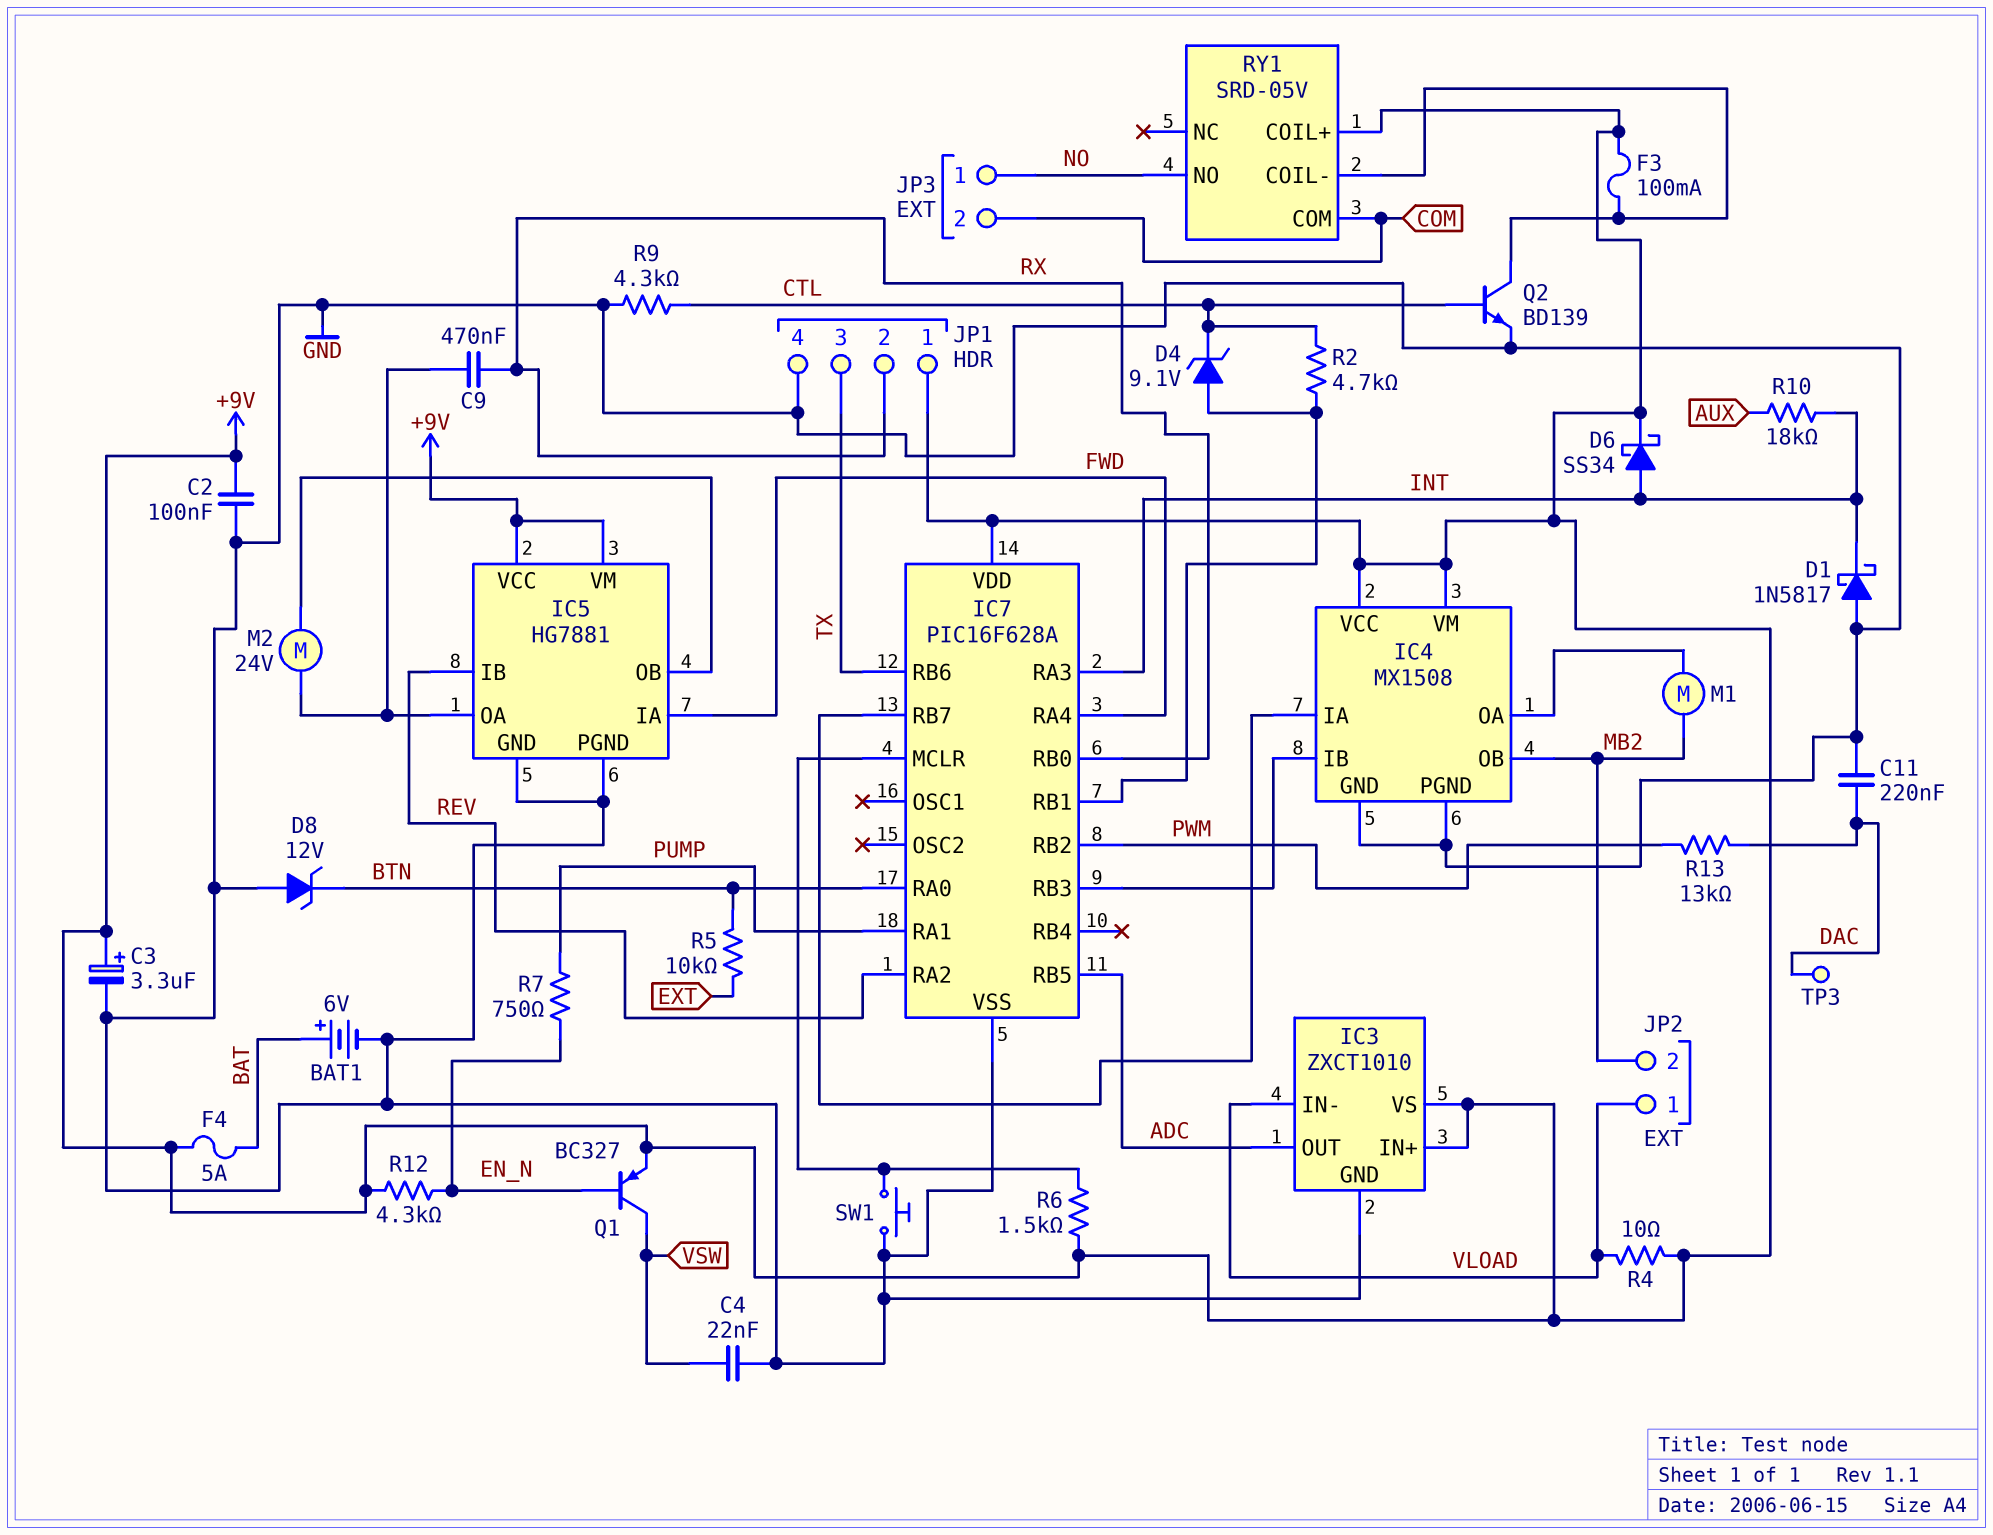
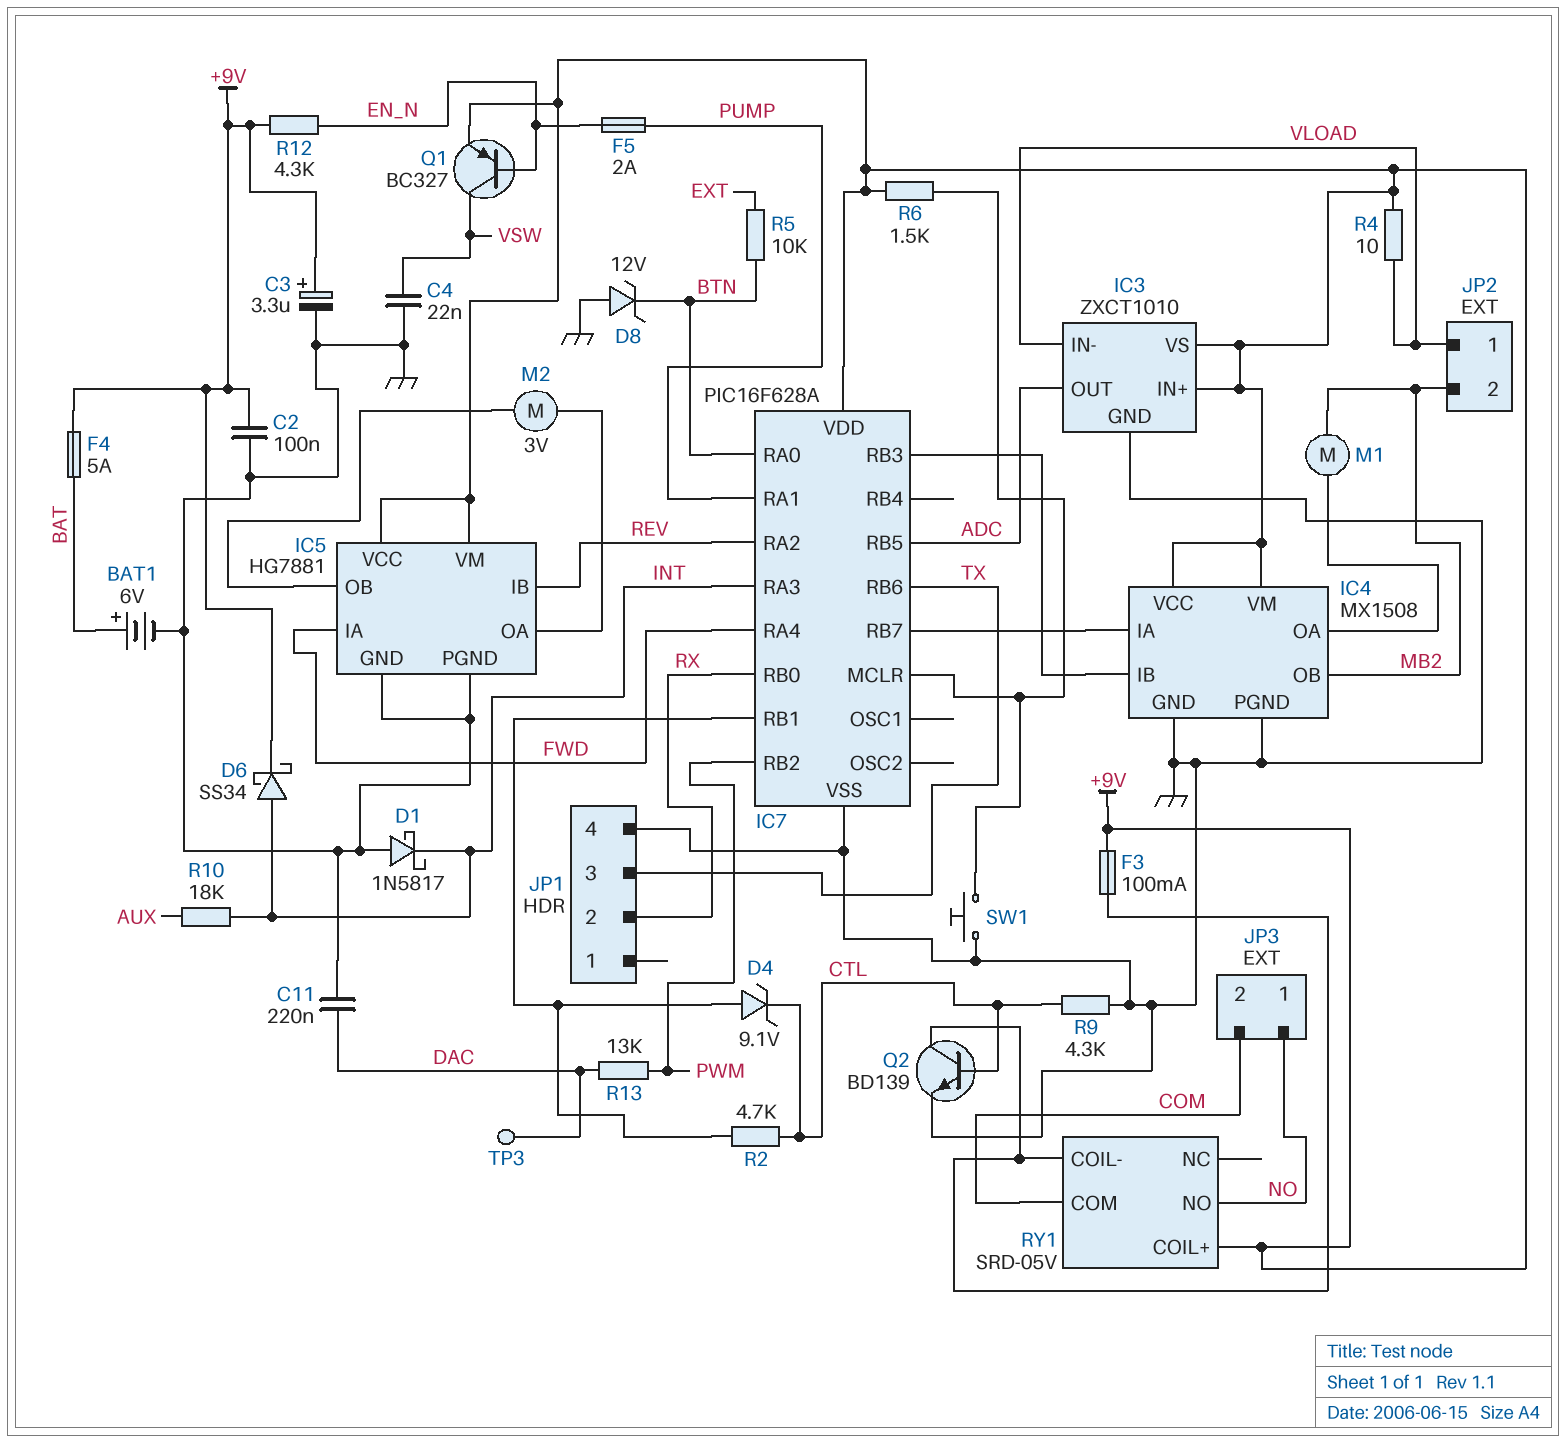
C9: 470nF (IC5/OA, RX) -> none
F5: none -> 2A (EN_N, PUMP)
JP1 pin 1: +9V -> none
M2: motor 24V (IC5/OA, IC5/OB) -> motor 3V (IC5/OA, IC5/OB)
R7: 750 (EN_N, PUMP) -> none

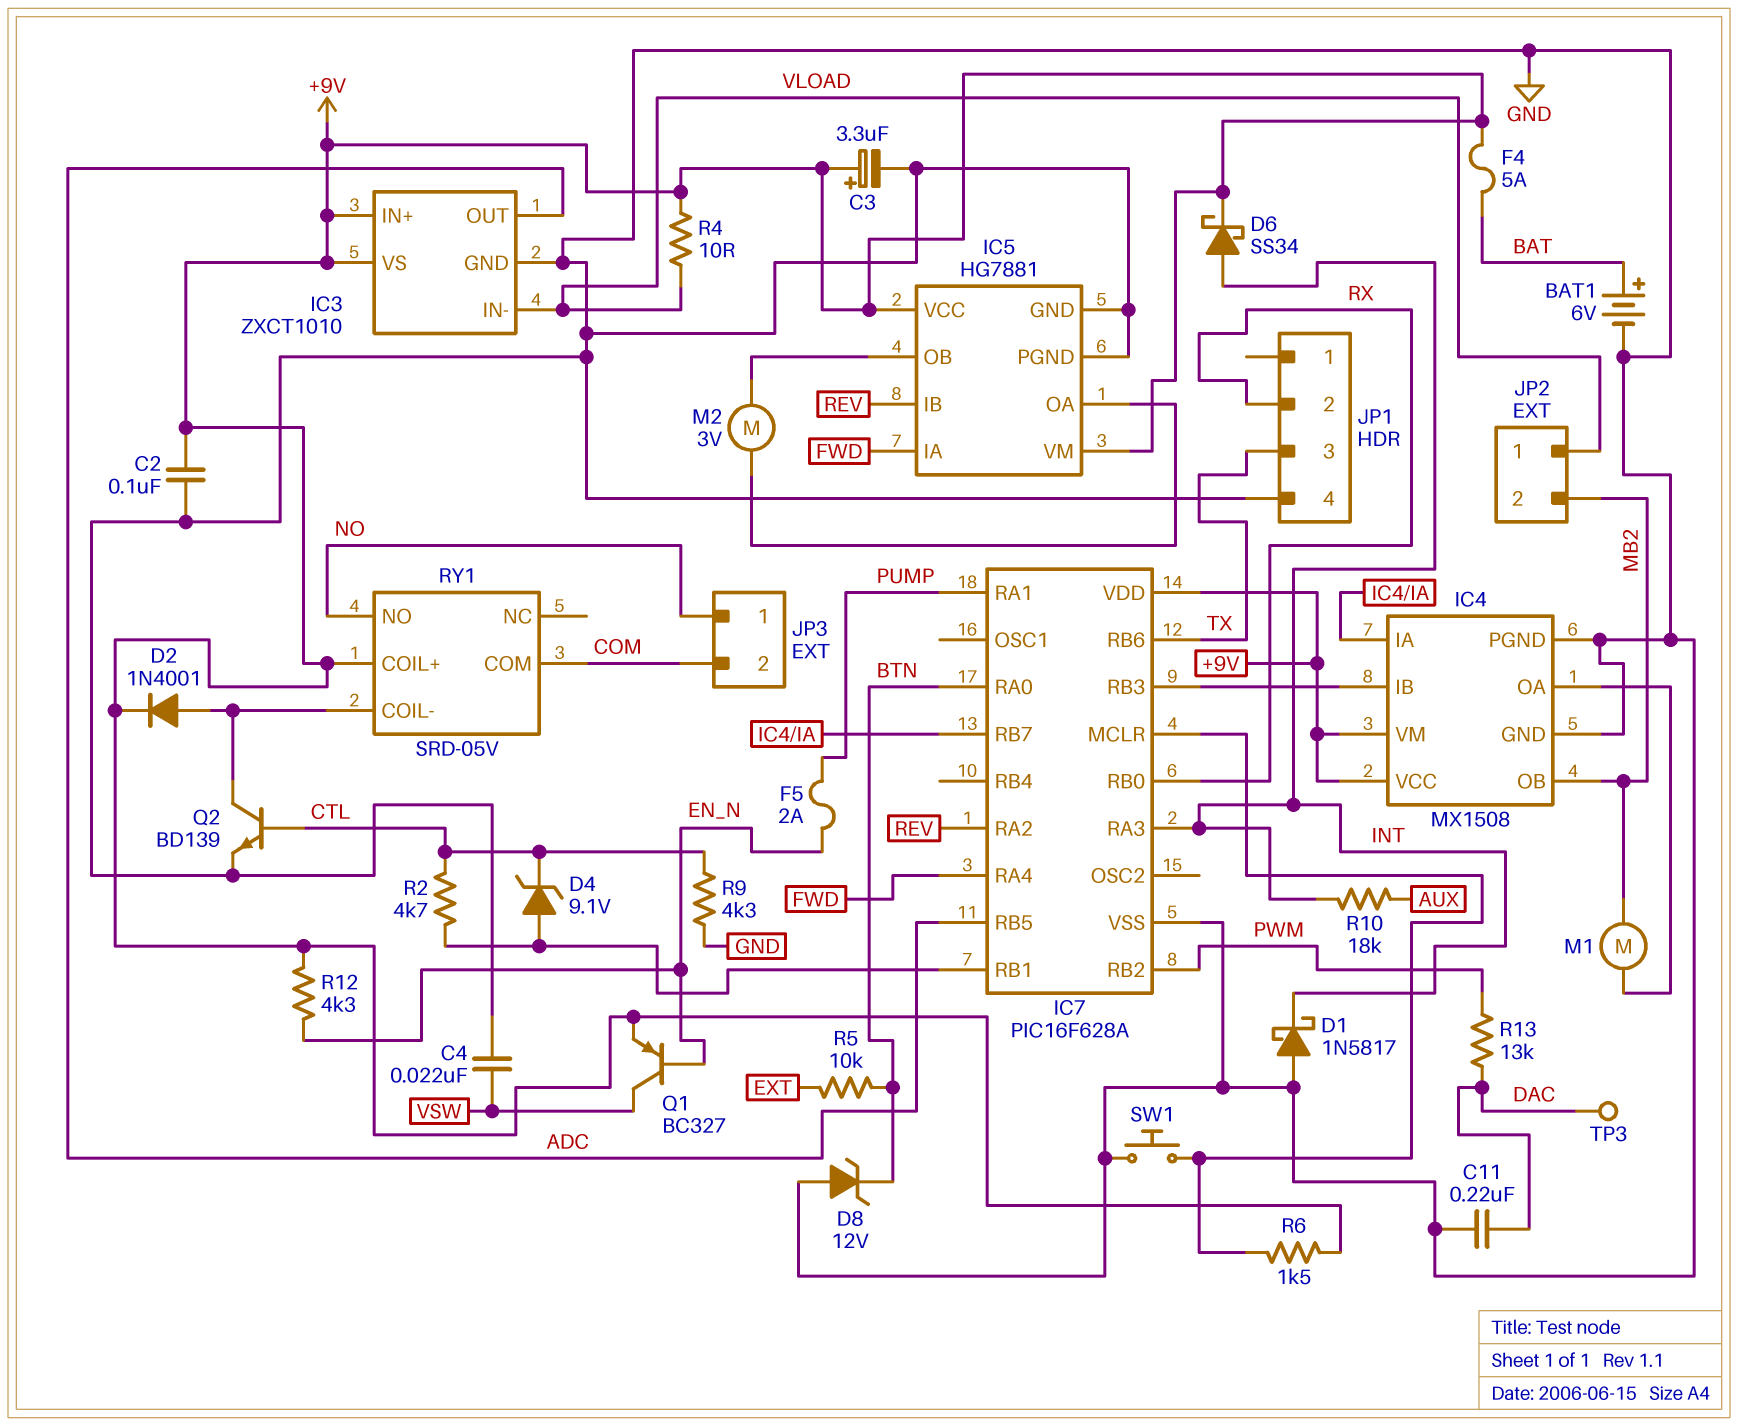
D2: none -> diode 1N4001 (A RY1/COIL-, K +9V)
F3: 100mA (+9V, RY1/COIL-) -> none

